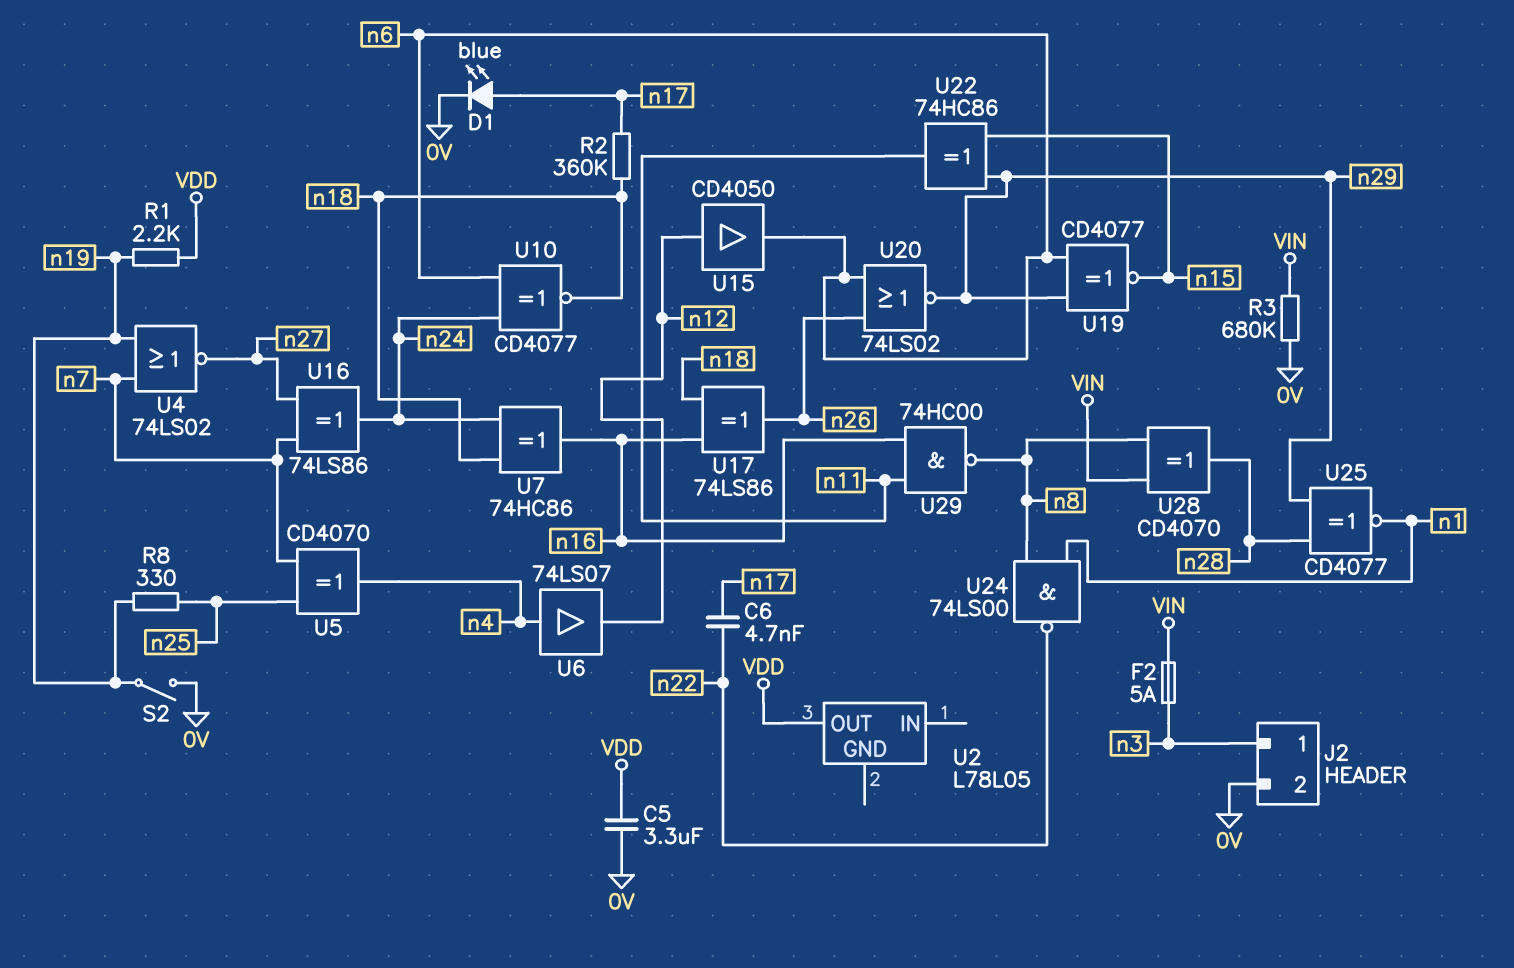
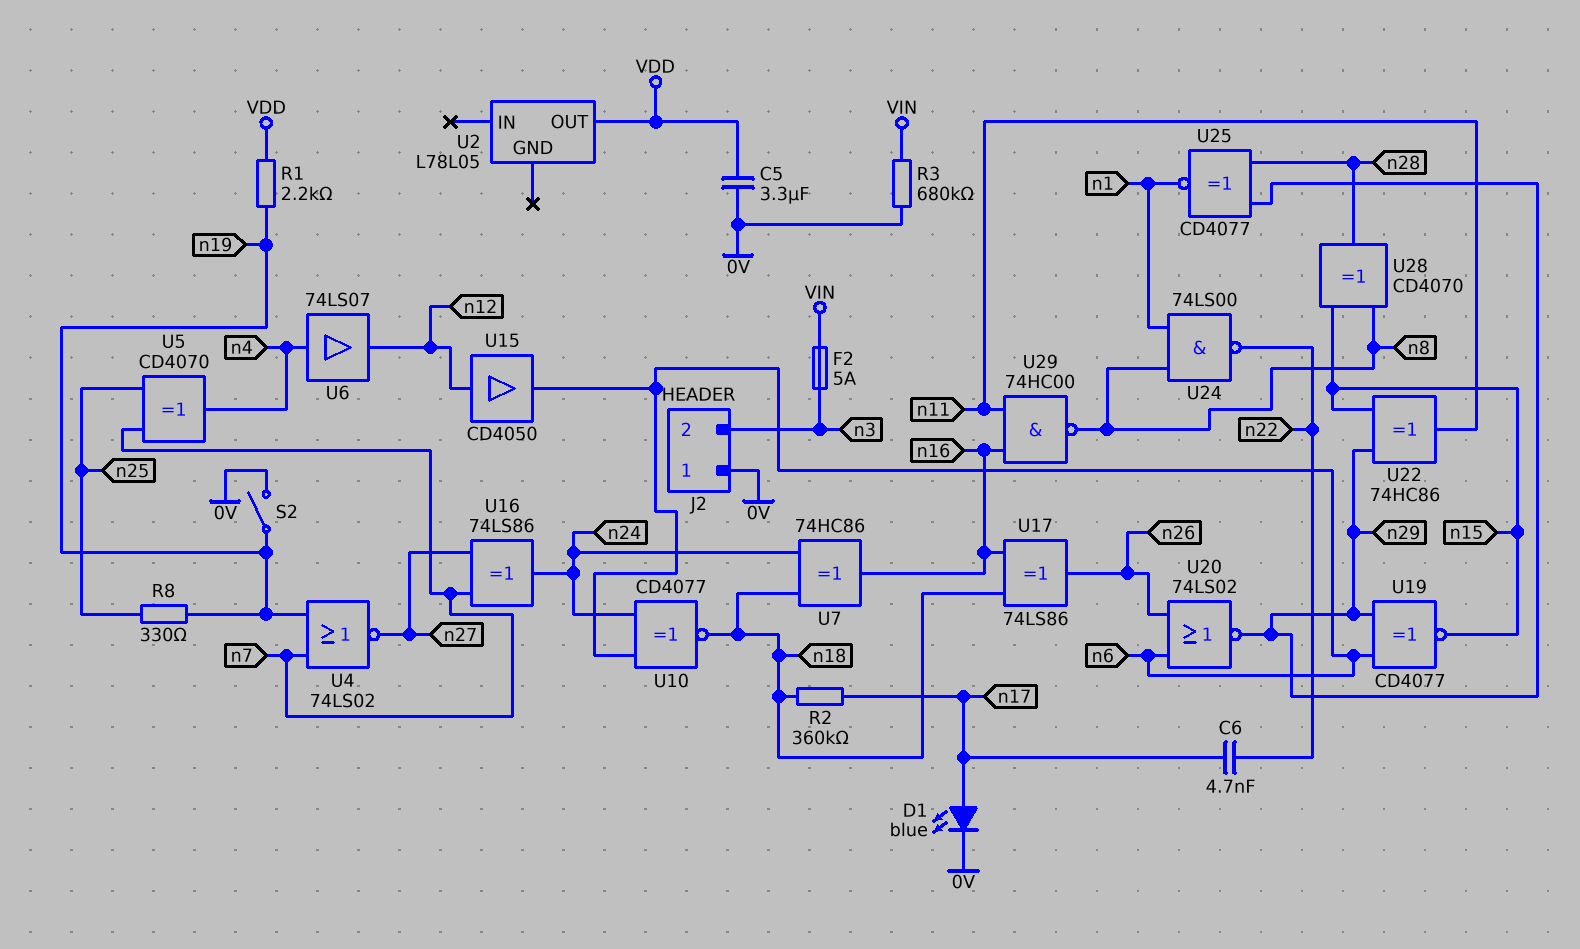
J2 pin 1: n3 -> 0V
J2 pin 2: 0V -> n3
U28: XOR CD4070 (in VIN, in n8, out n28) -> XOR CD4070 (in n8, in n15, out n28)

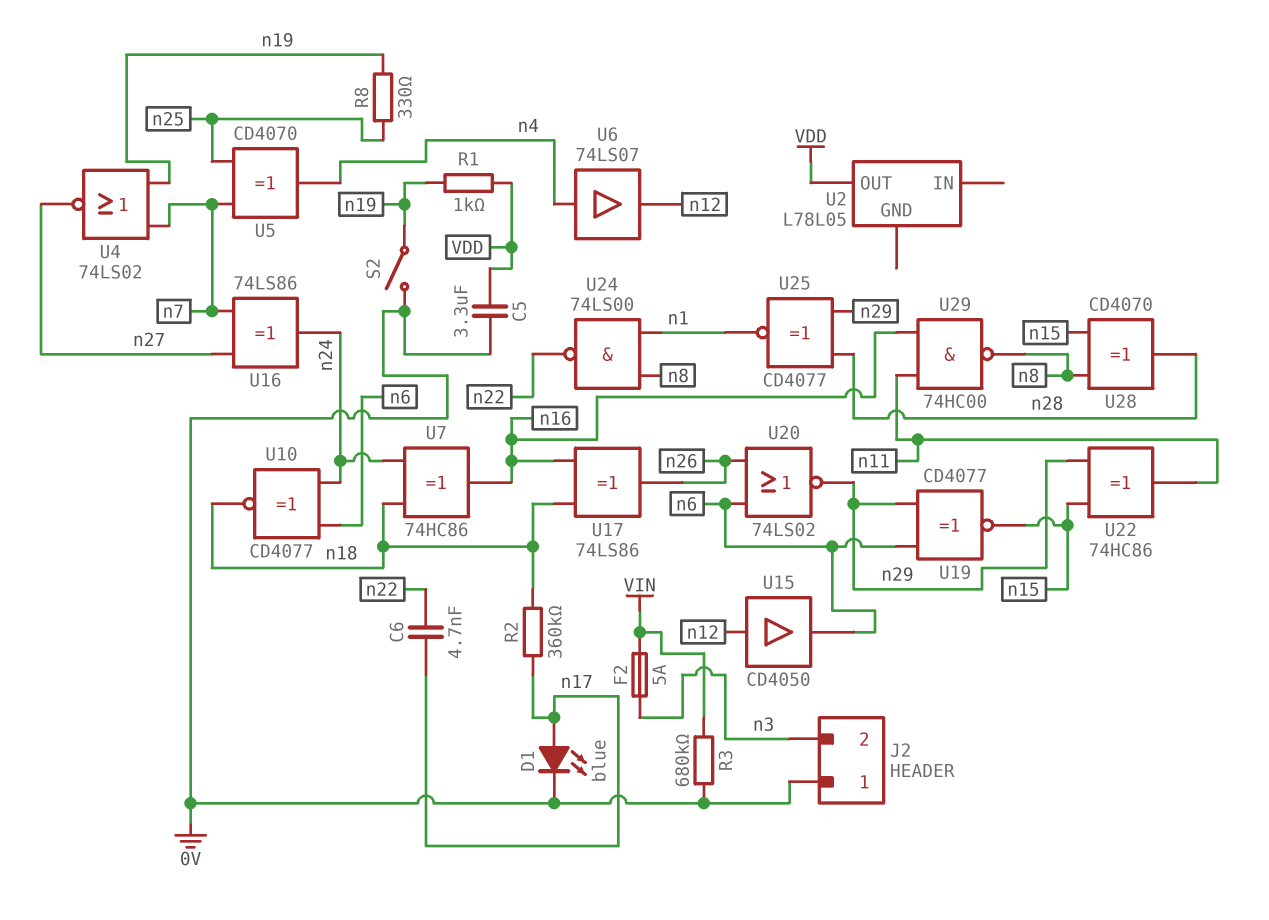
R1: 2.2k (VDD, n19) -> 1k (VDD, n19)

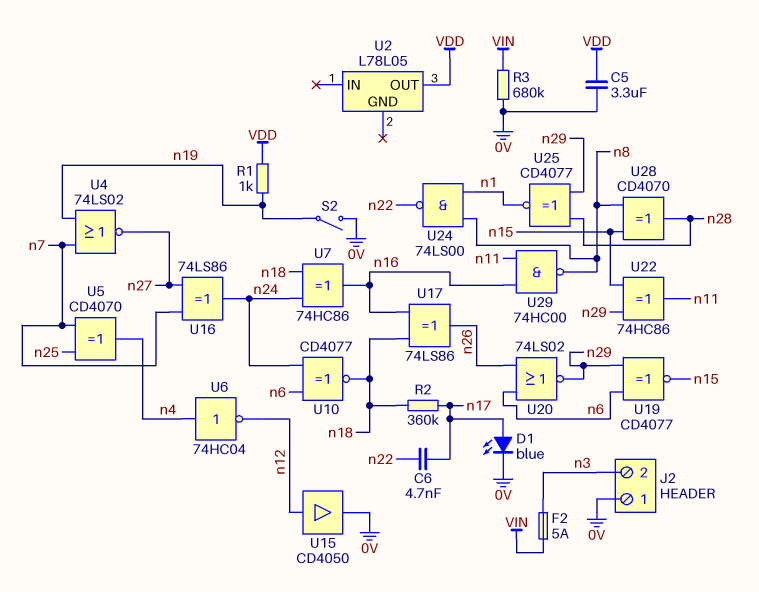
R8: 330 (n19, n25) -> none
U6: buffer 74LS07 (in n4, out n12) -> NOT 74HC04 (in n4, out n12)
U15: buffer CD4050 (in n12, out n6) -> buffer CD4050 (in n12, out 0V)

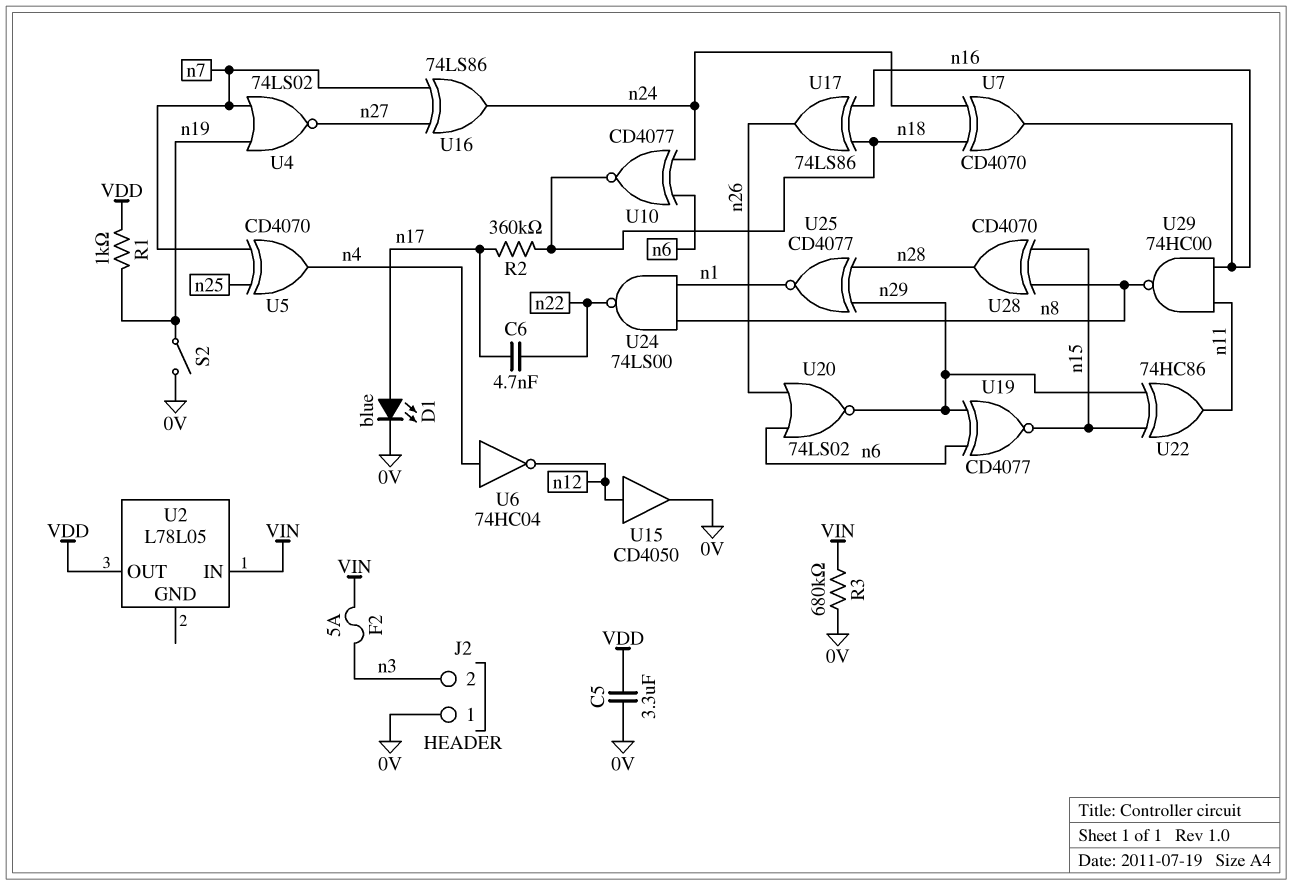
U2 pin IN: none -> VIN
U7: XOR 74HC86 (in n18, in n24, out n16) -> XOR CD4070 (in n18, in n24, out n16)

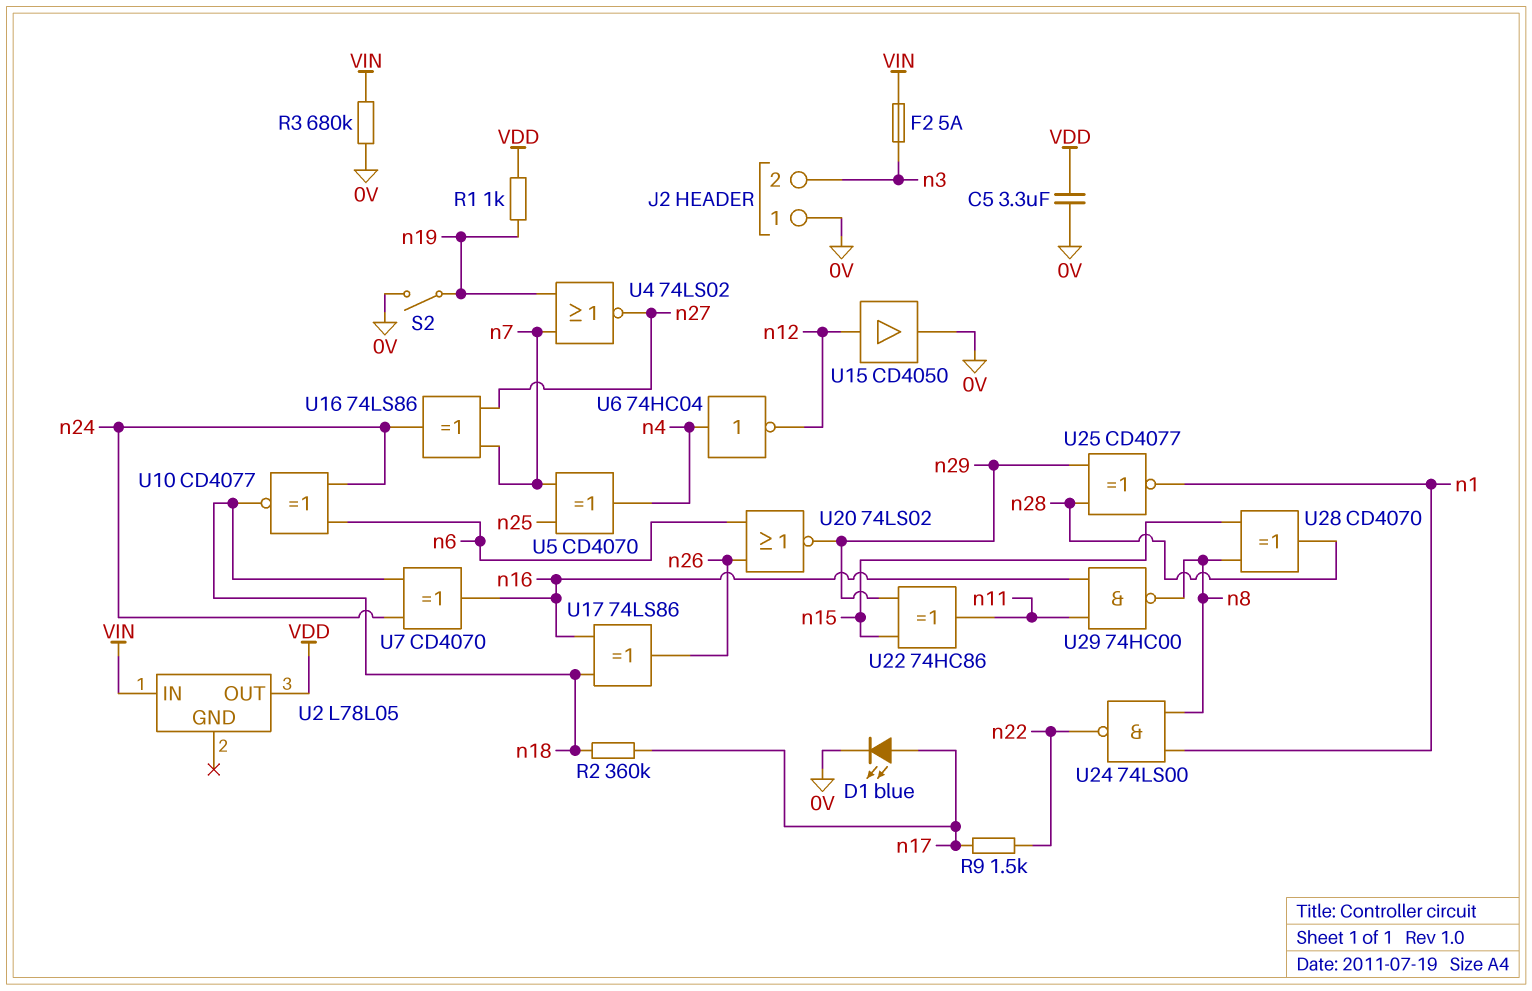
C6: 4.7nF (n17, n22) -> none
R9: none -> 1.5k (n17, n22)
U19: XNOR CD4077 (in n6, in n29, out n15) -> none

